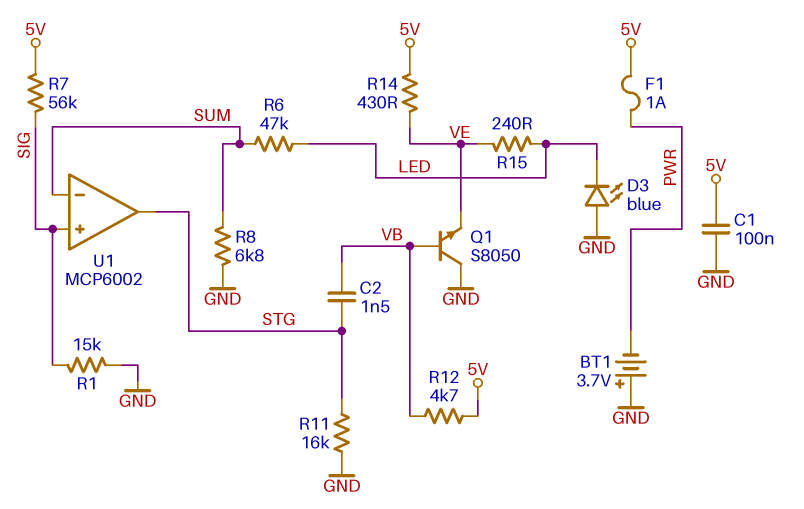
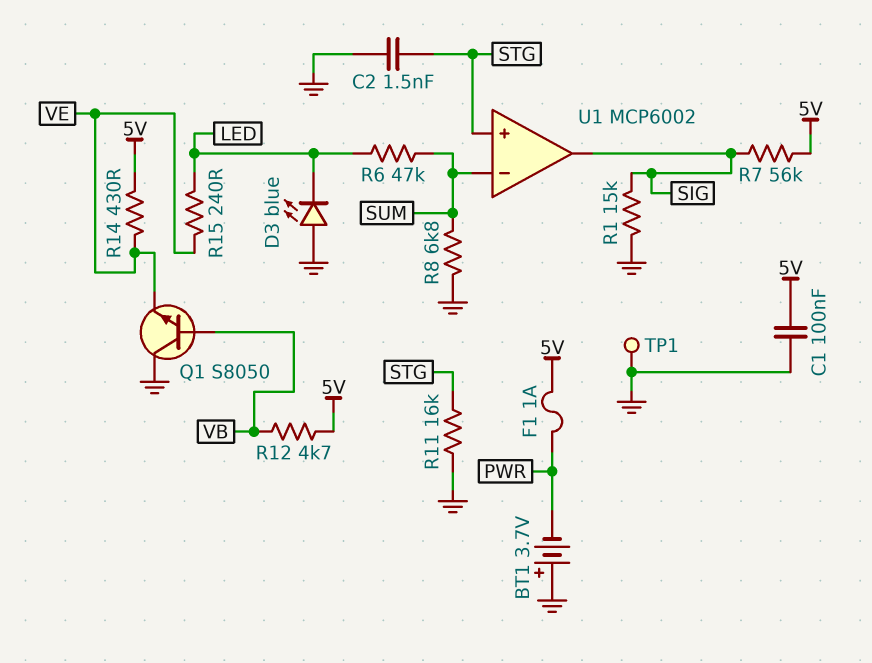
C2: 1.5nF (STG, VB) -> 1.5nF (GND, STG)
TP1: none -> test point (GND)
U1 pin in+: SIG -> STG
U1 pin out: STG -> SIG

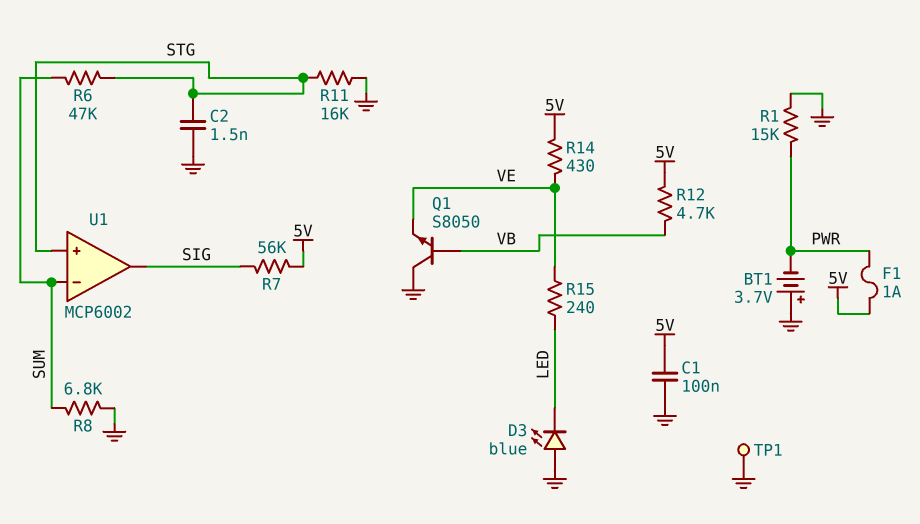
R1: 15k (GND, SIG) -> 15k (GND, PWR)
R6: 47k (LED, SUM) -> 47k (STG, SUM)

